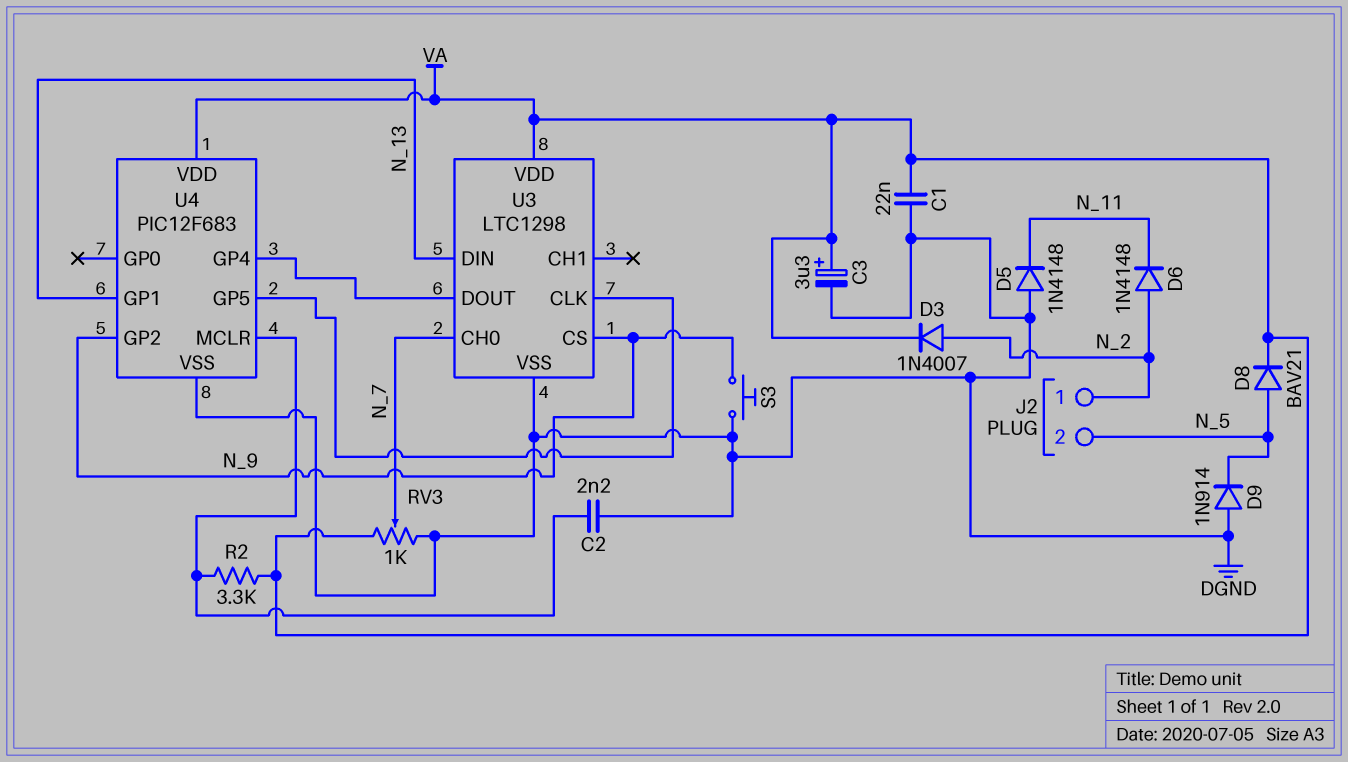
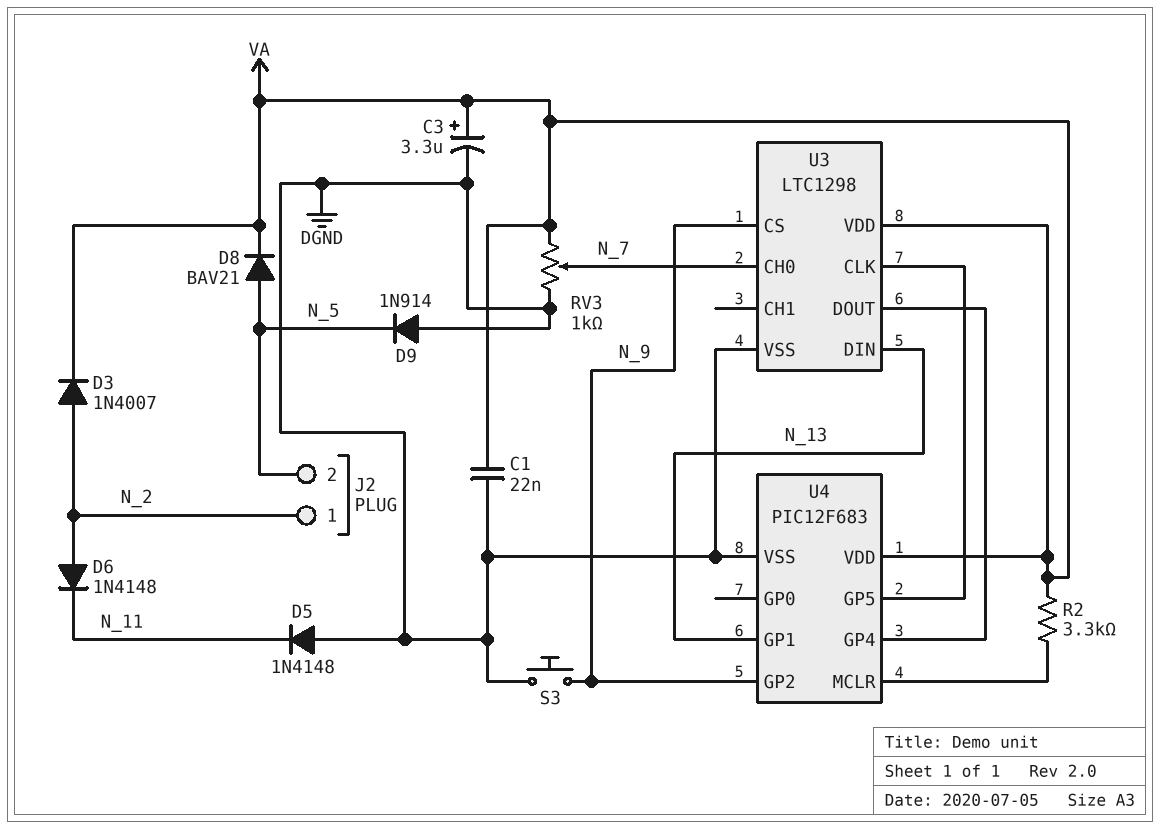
C2: 2.2nF (DGND, U4/MCLR) -> none

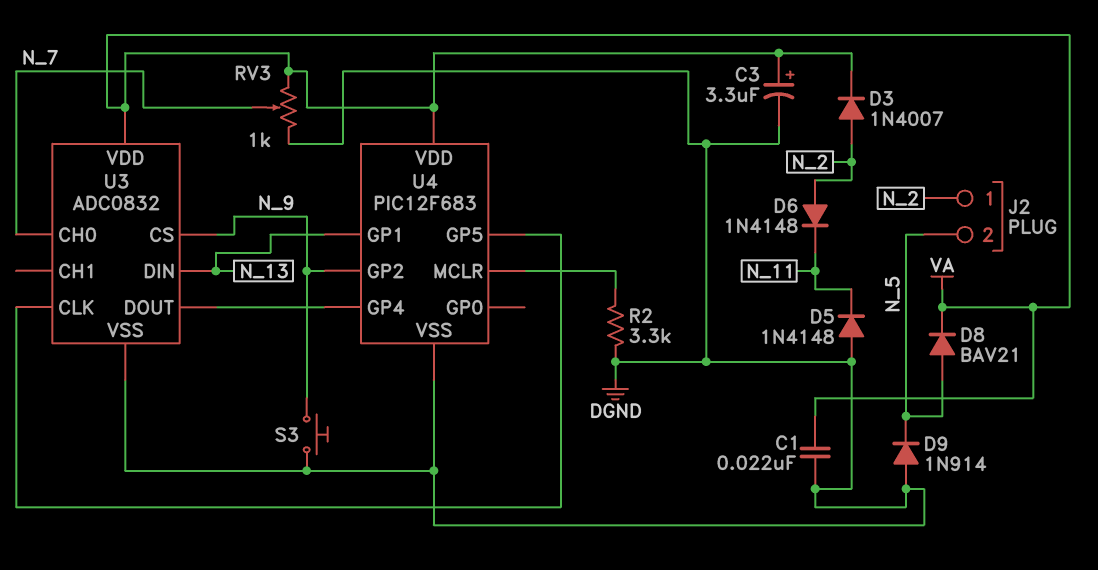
R2: 3.3k (U4/MCLR, VA) -> 3.3k (DGND, U4/MCLR)
U3: LTC1298 -> ADC0832

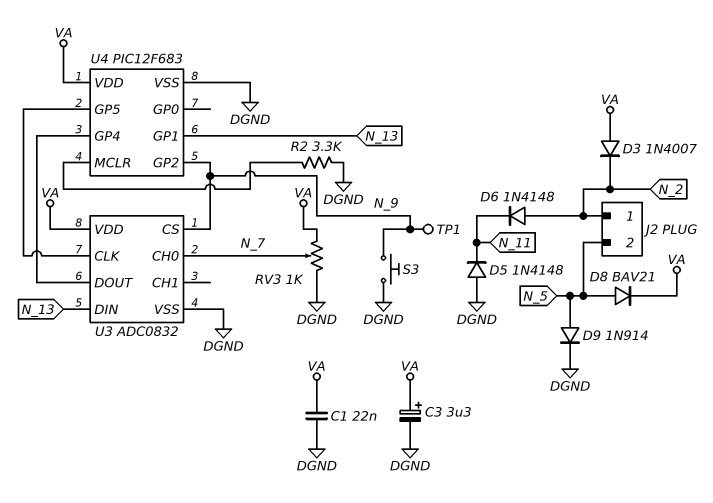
D3: diode 1N4007 (A N_2, K VA) -> diode 1N4007 (A VA, K N_2)
D9: diode 1N914 (A DGND, K N_5) -> diode 1N914 (A N_5, K DGND)
TP1: none -> test point (N_9)

